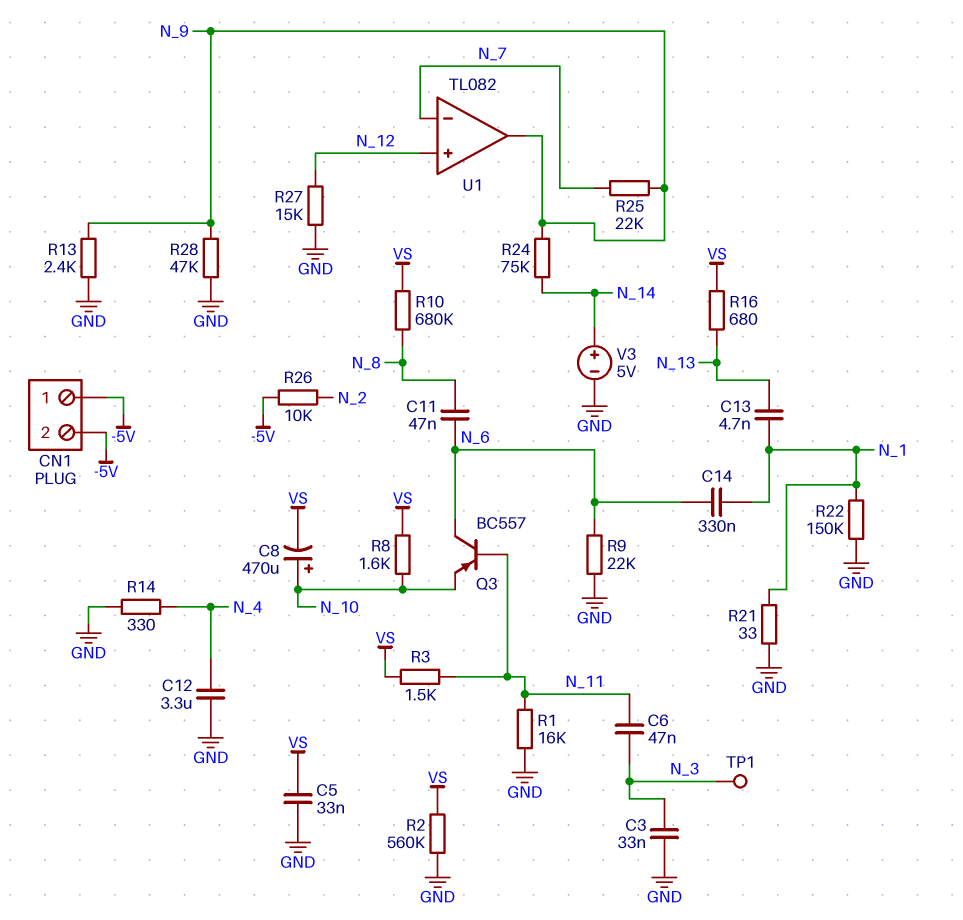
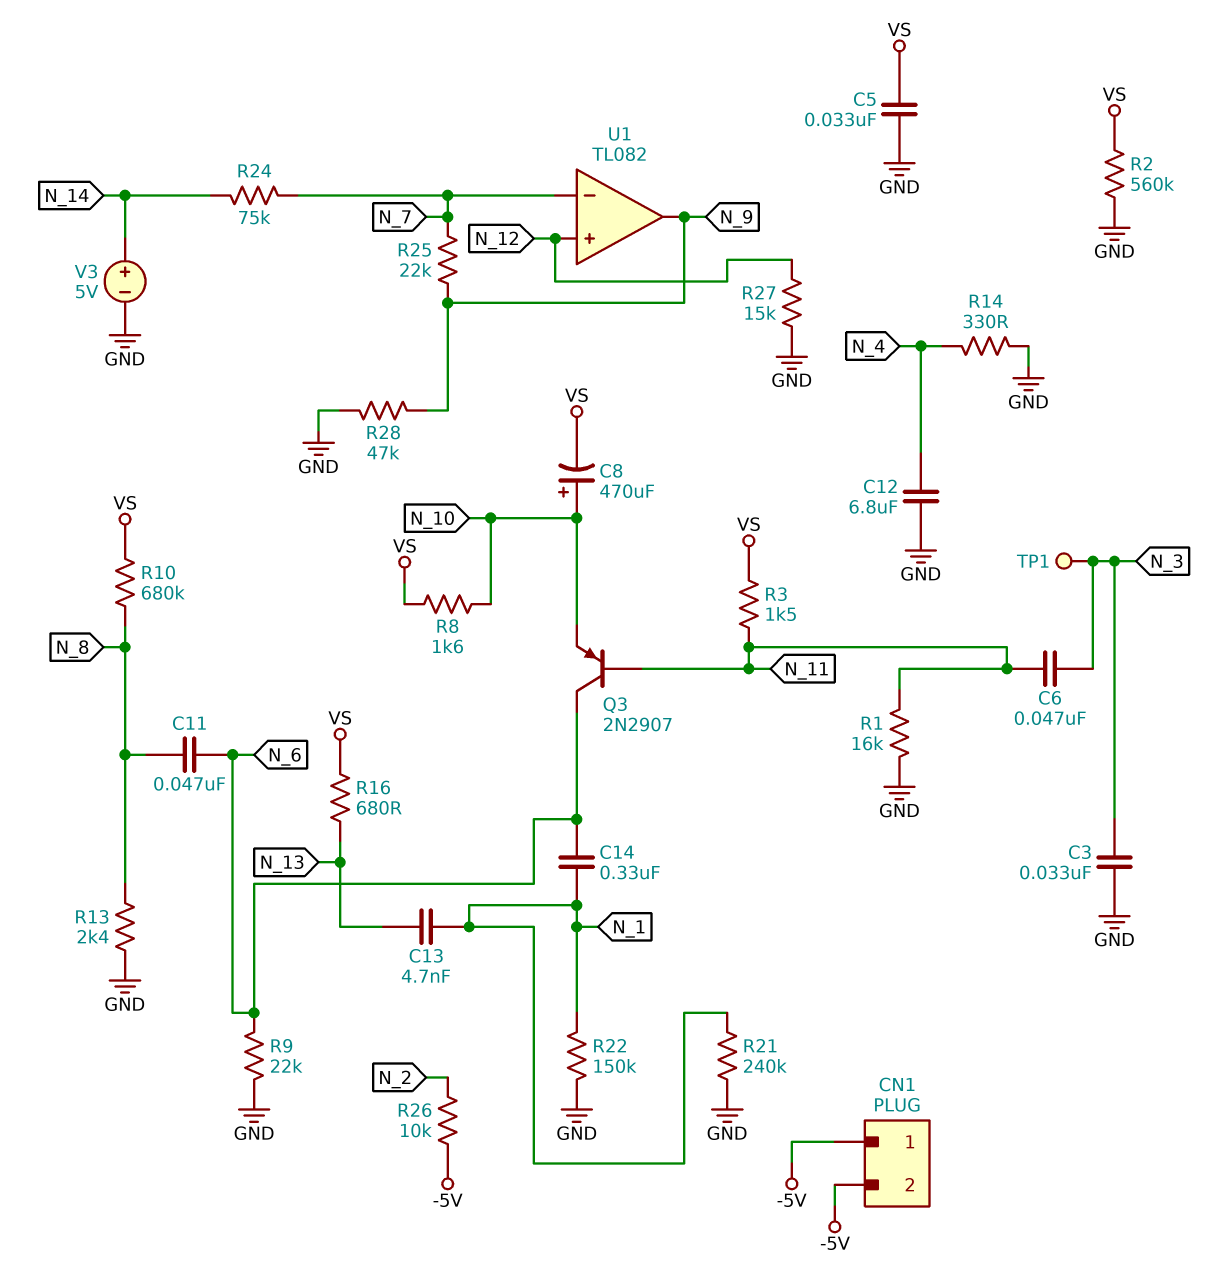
C12: 3.3uF (GND, N_4) -> 6.8uF (GND, N_4)
Q3: PNP BC557 (B N_11, C N_6, E N_10) -> PNP 2N2907 (B N_11, C N_6, E N_10)
R13: 2.4k (GND, N_9) -> 2.4k (GND, N_8)
R21: 33 (GND, N_1) -> 240k (GND, N_1)
R24: 75k (N_9, N_14) -> 75k (N_7, N_14)

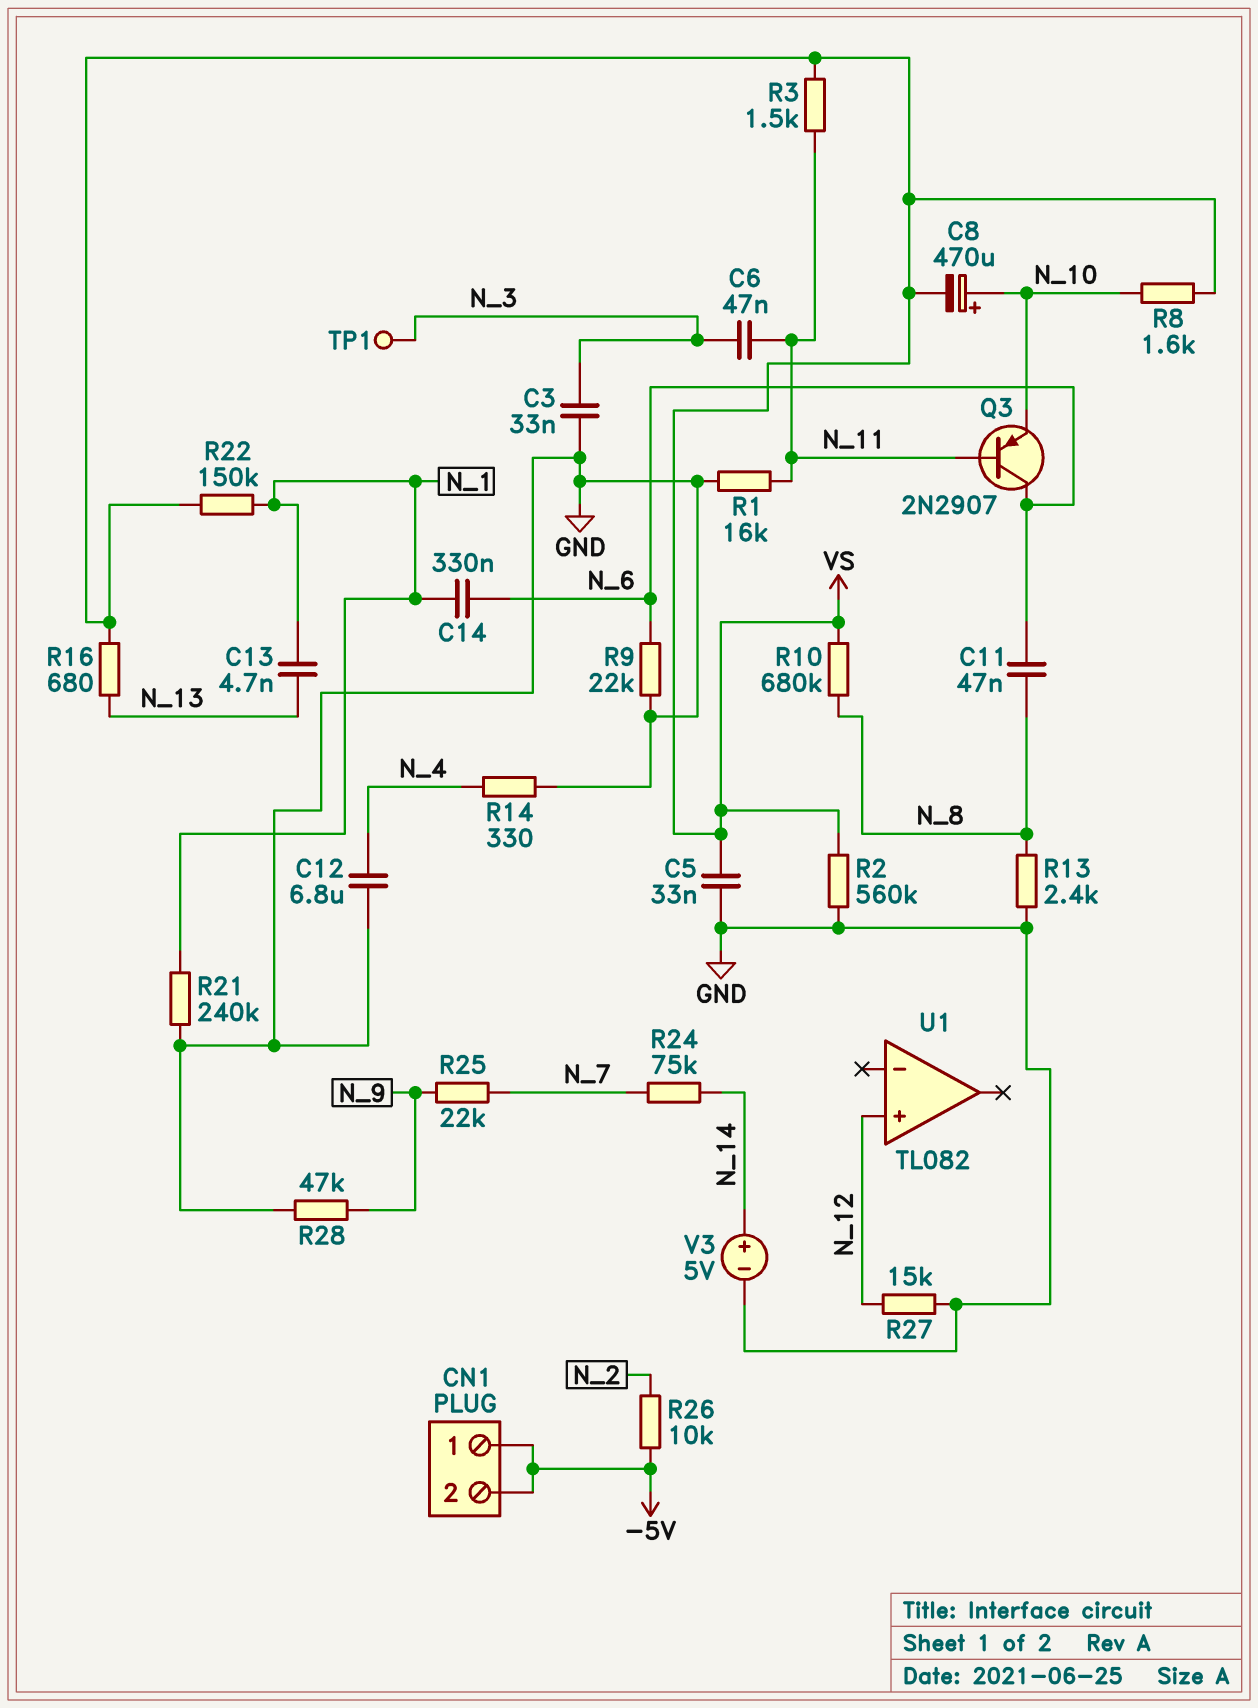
R22: 150k (GND, N_1) -> 150k (N_1, VS)
U1 pin in-: N_7 -> none
U1 pin out: N_9 -> none

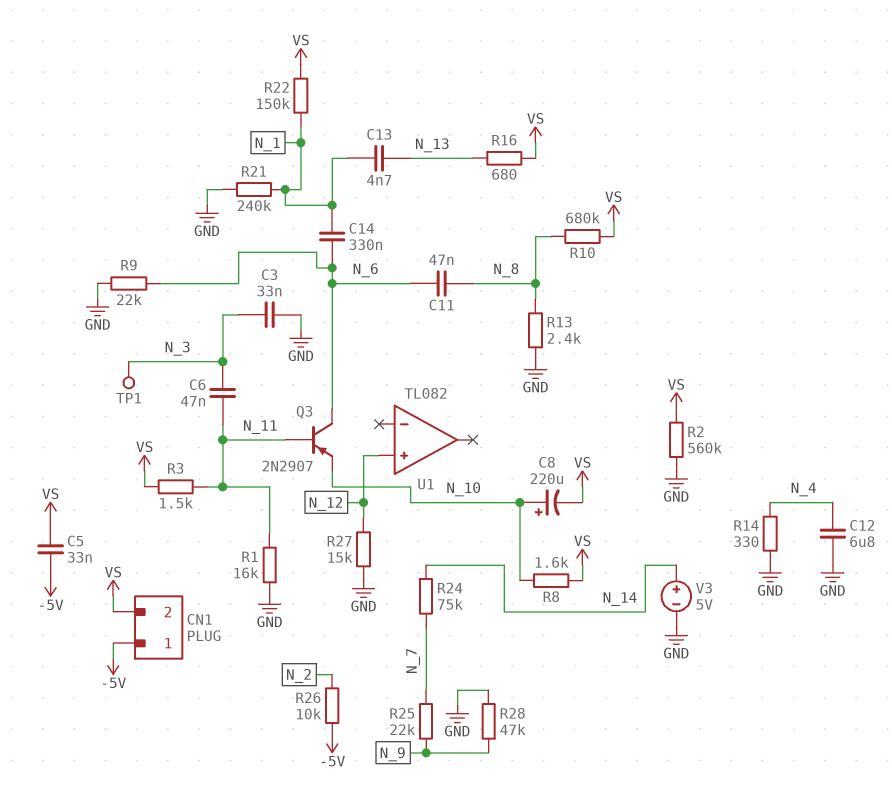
C5: 33nF (GND, VS) -> 33nF (-5V, VS)
C8: 470uF (plus N_10, minus VS) -> 220uF (plus N_10, minus VS)
CN1 pin 2: -5V -> VS

